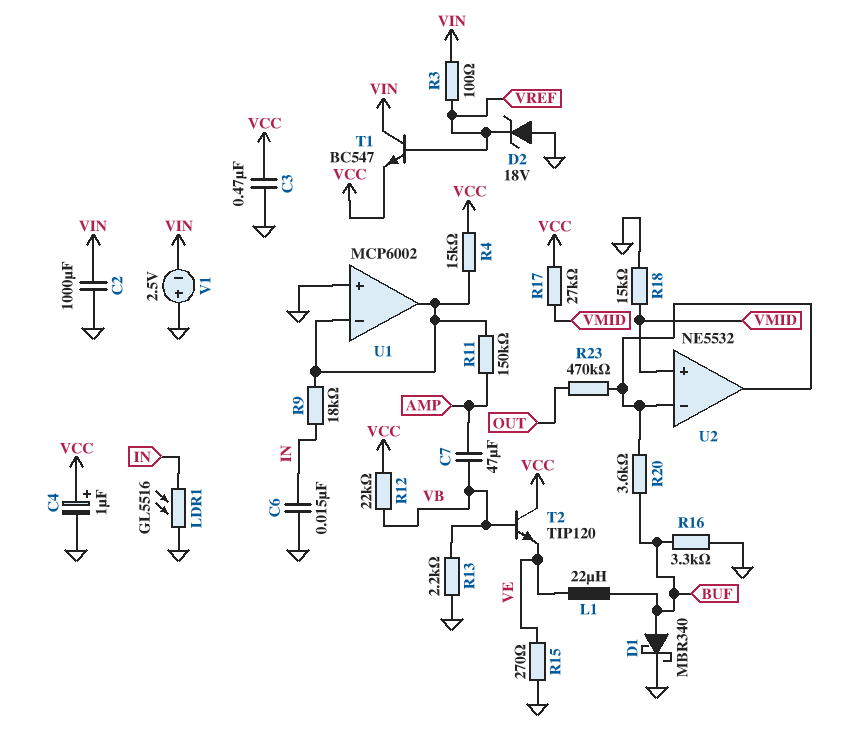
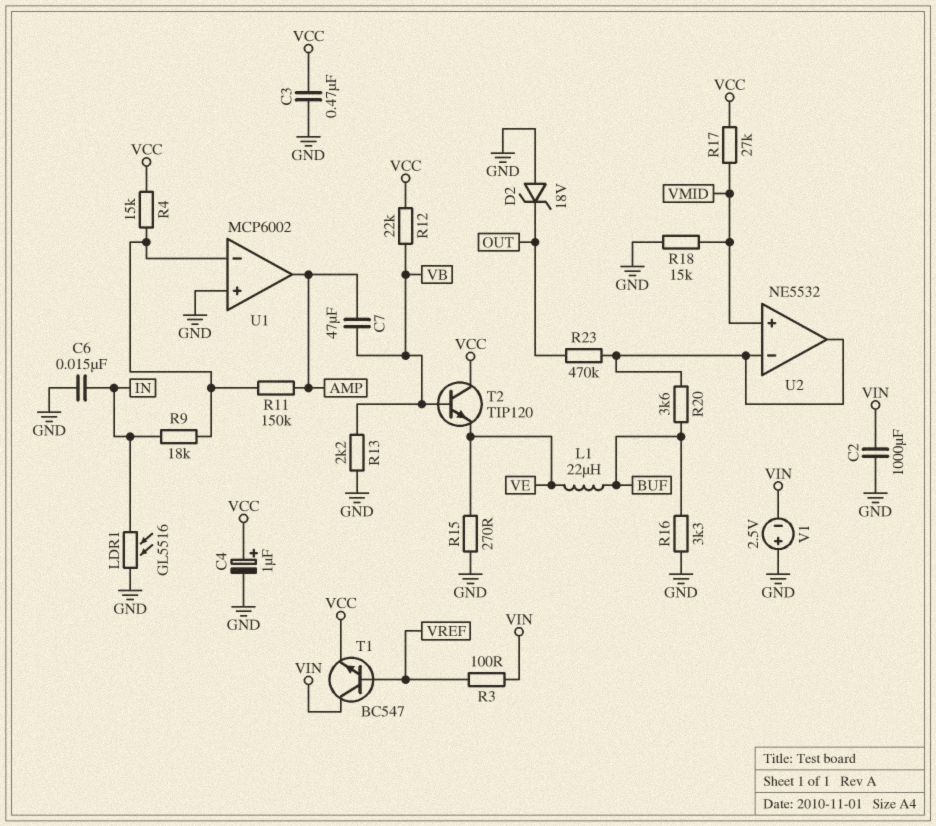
D1: schottky MBR340 (A BUF, K GND) -> none
D2: zener 18V (A GND, K VREF) -> zener 18V (A GND, K OUT)
U1 pin out: U1/in- -> AMP

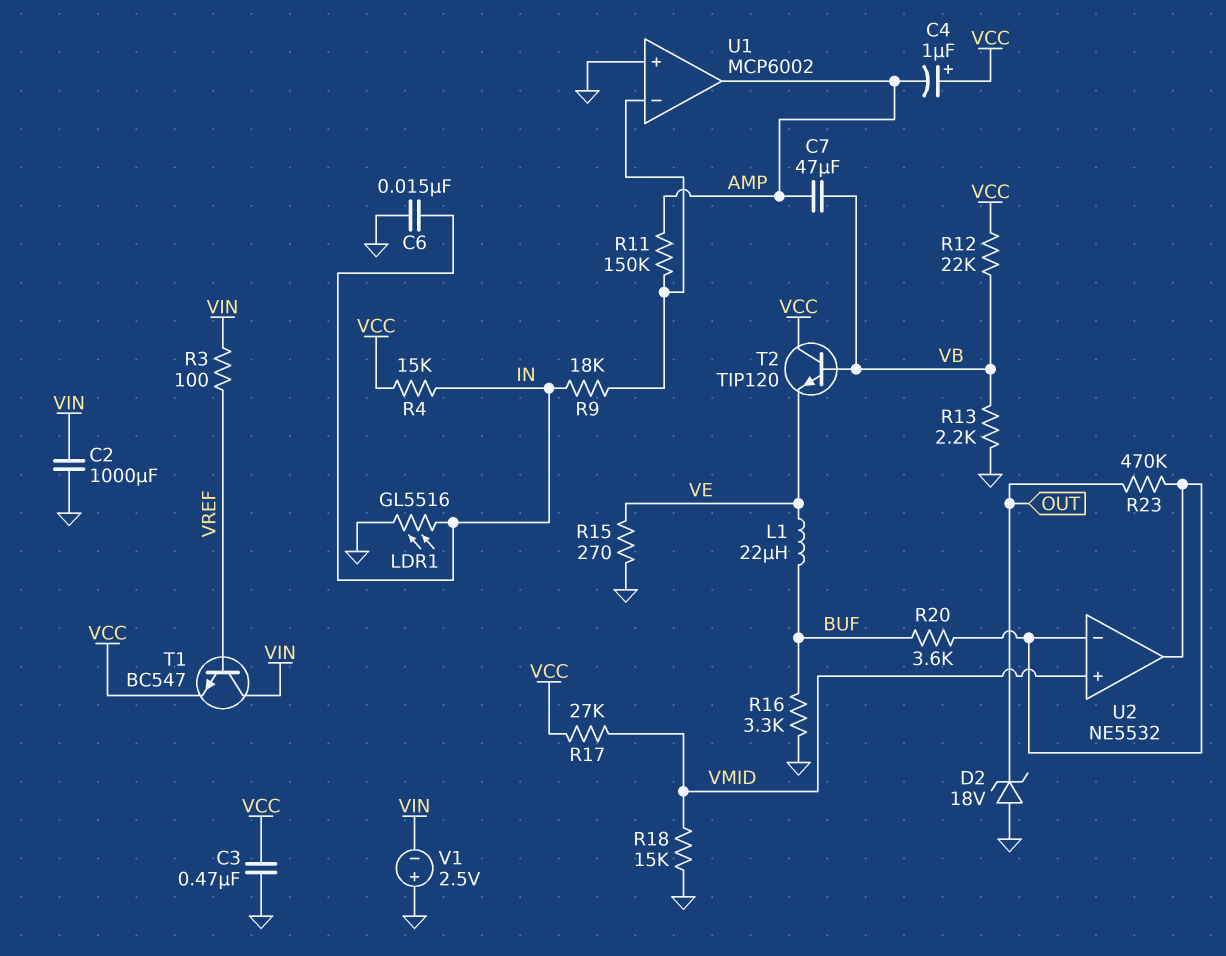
C4: 1uF (plus VCC, minus GND) -> 1uF (plus VCC, minus AMP)
R4: 15k (U1/in-, VCC) -> 15k (IN, VCC)

